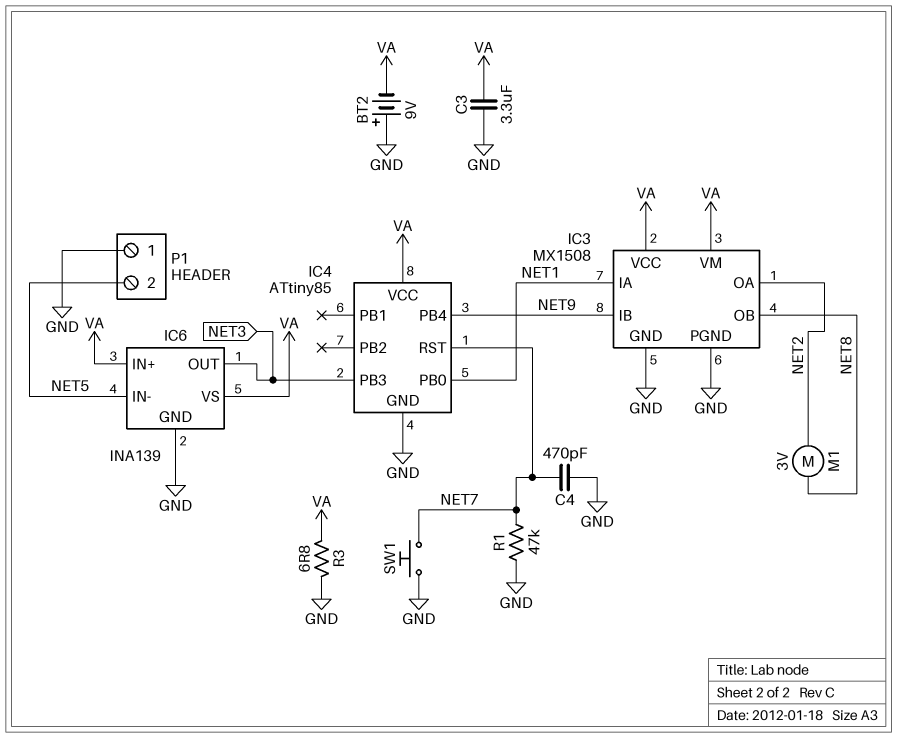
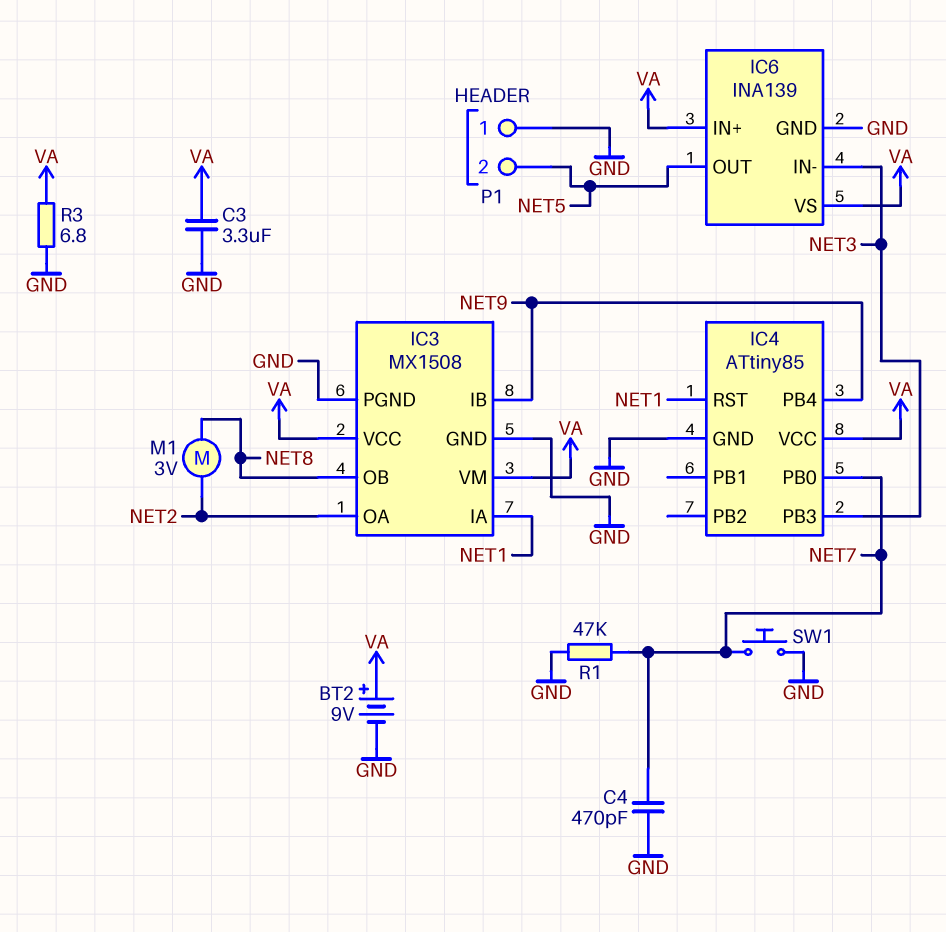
BT2: 9V (plus GND, minus VA) -> 9V (plus VA, minus GND)
IC4 pin PB0: NET1 -> NET7
IC4 pin RST: NET7 -> NET1
IC6 pin IN-: NET5 -> NET3
IC6 pin OUT: NET3 -> NET5

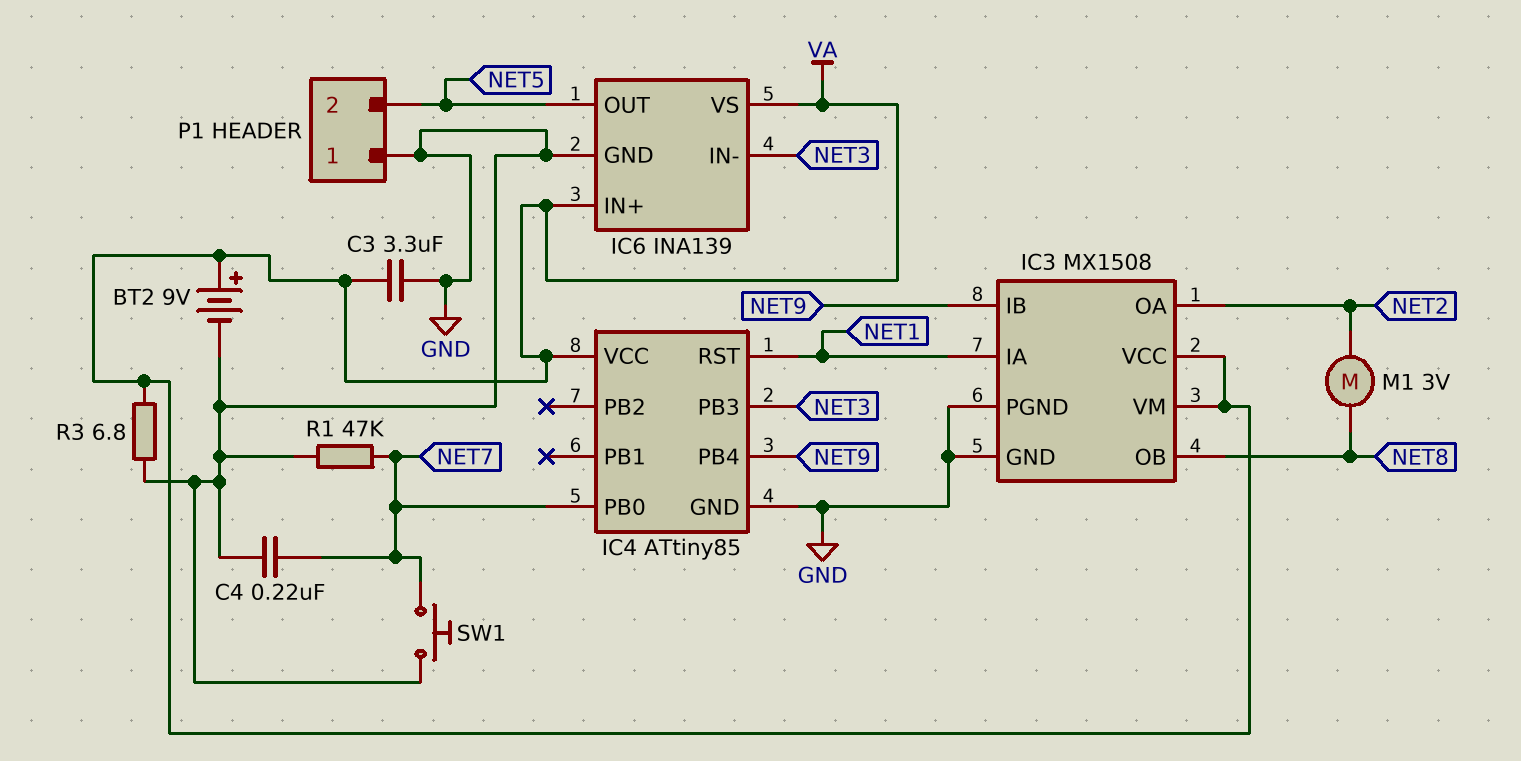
C4: 470pF (GND, NET7) -> 220nF (GND, NET7)

